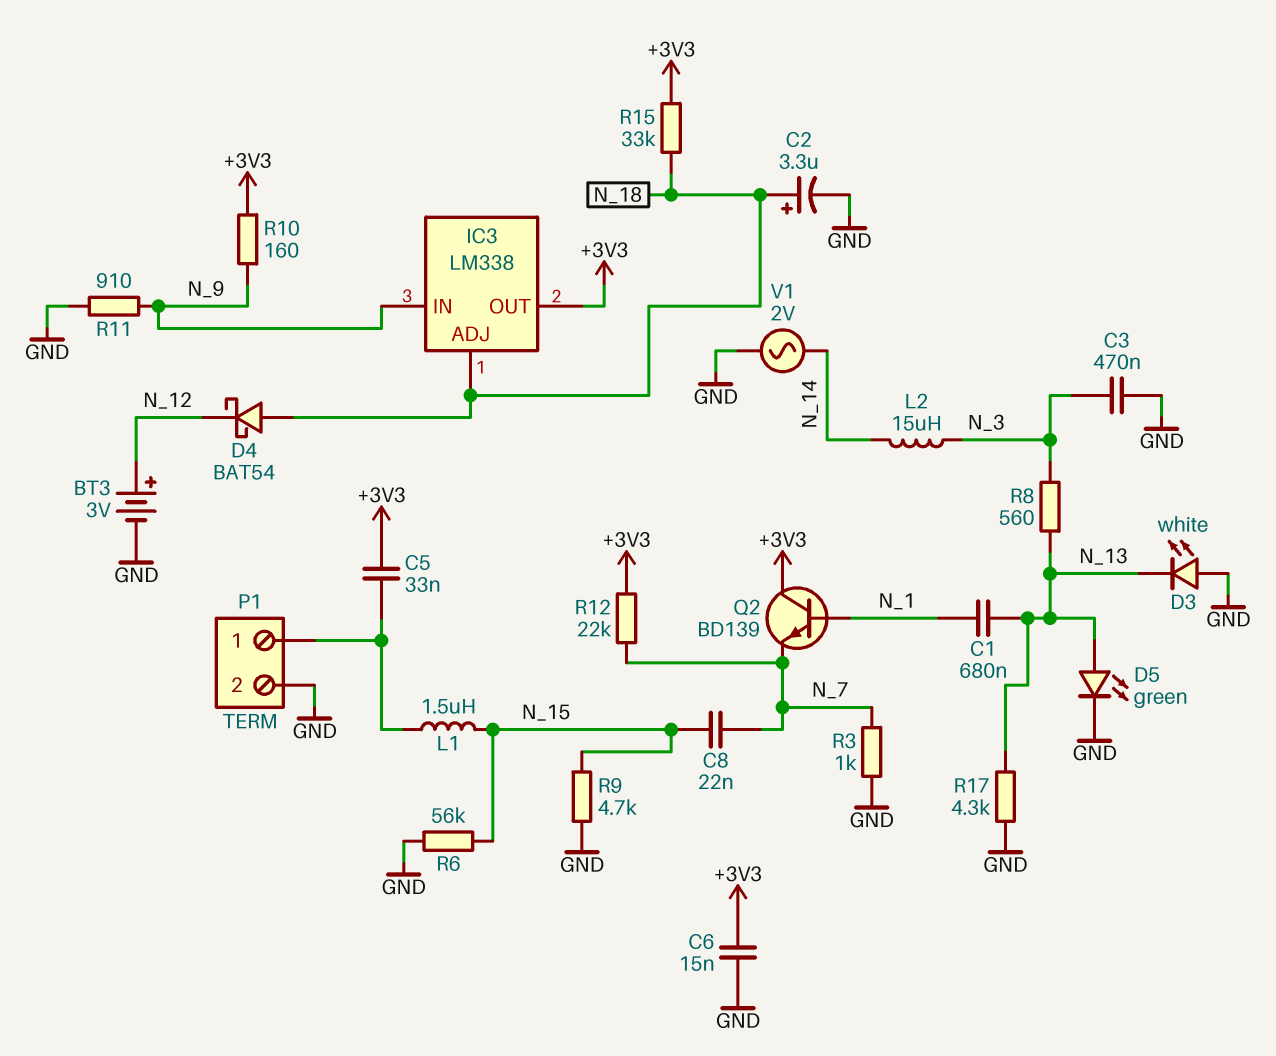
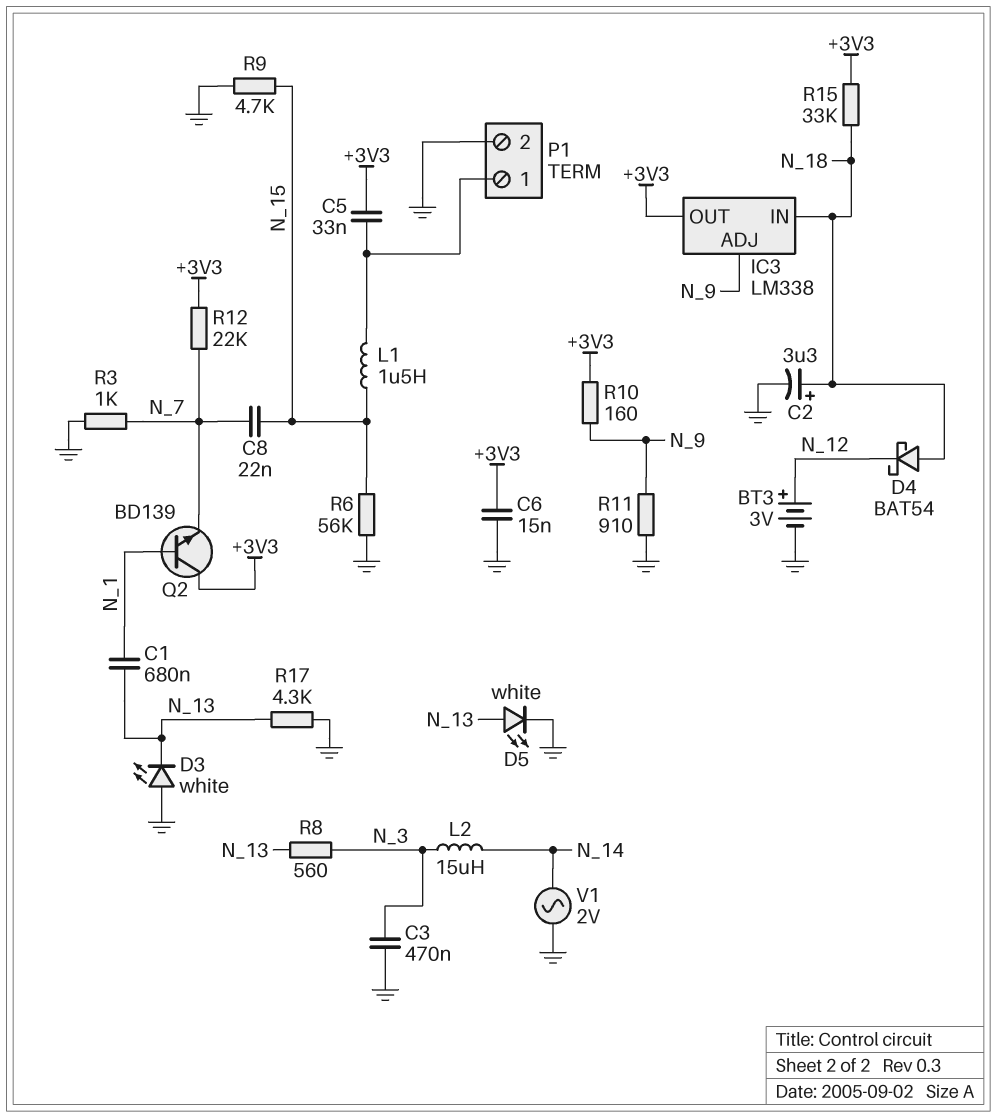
D5: LED green (A N_13, K GND) -> LED white (A N_13, K GND)
IC3 pin ADJ: N_18 -> N_9
IC3 pin IN: N_9 -> N_18

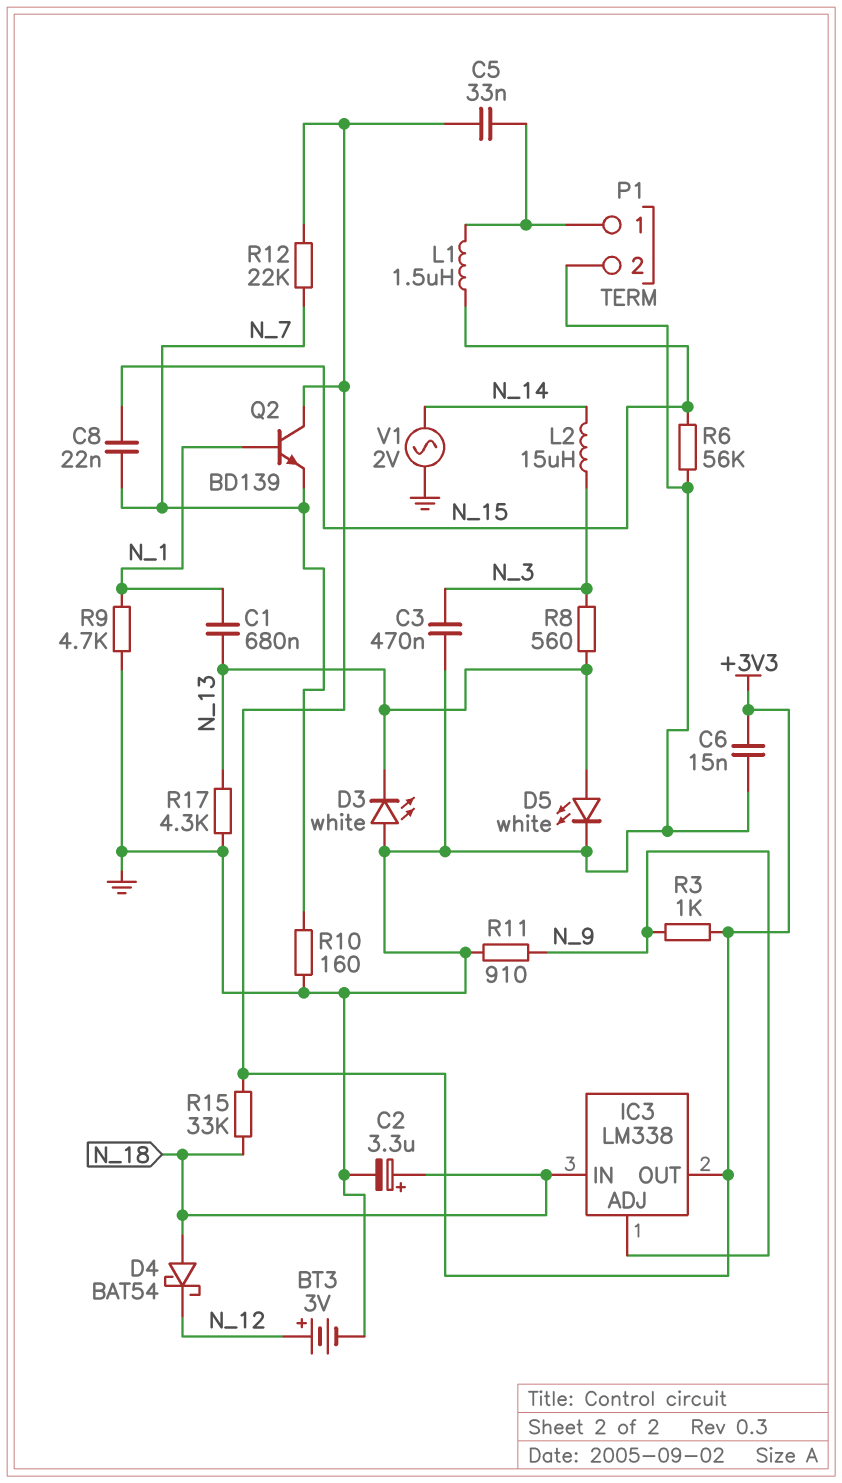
R3: 1k (GND, N_7) -> 1k (+3V3, N_9)
R9: 4.7k (GND, N_15) -> 4.7k (GND, N_1)
R10: 160 (+3V3, N_9) -> 160 (GND, N_7)

